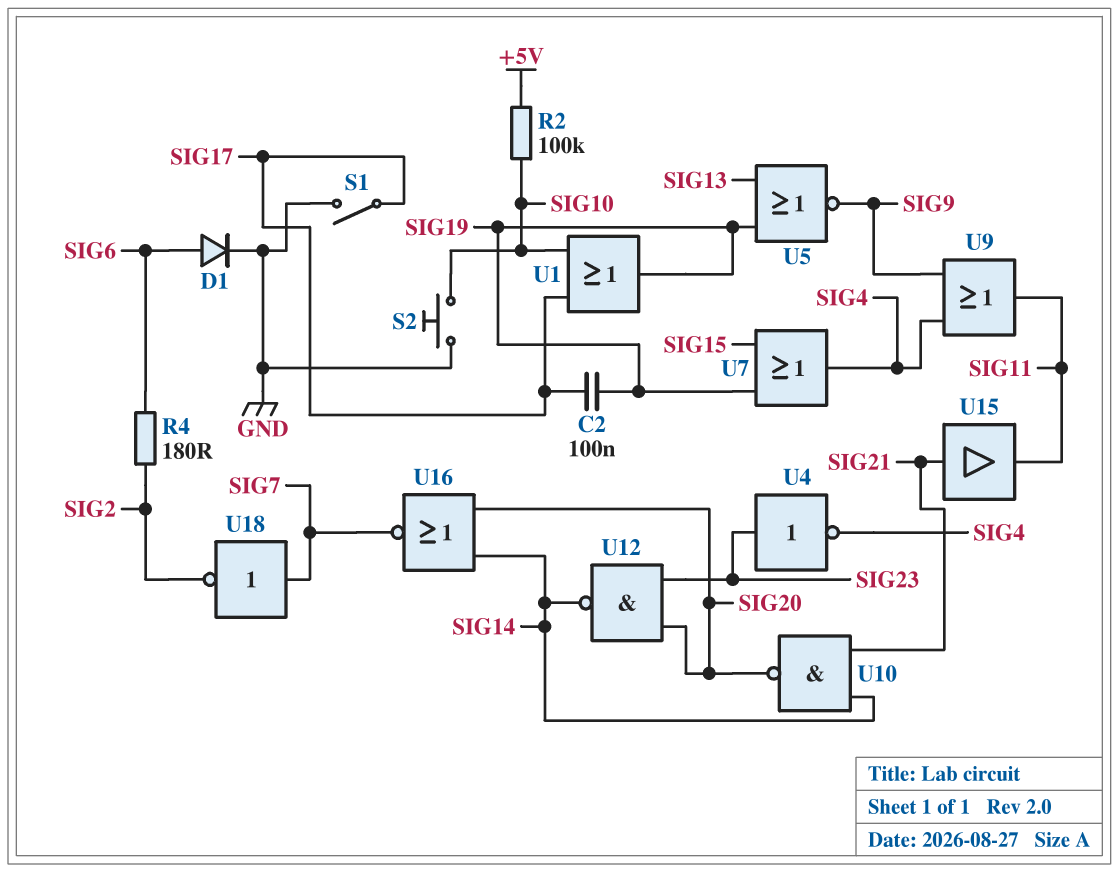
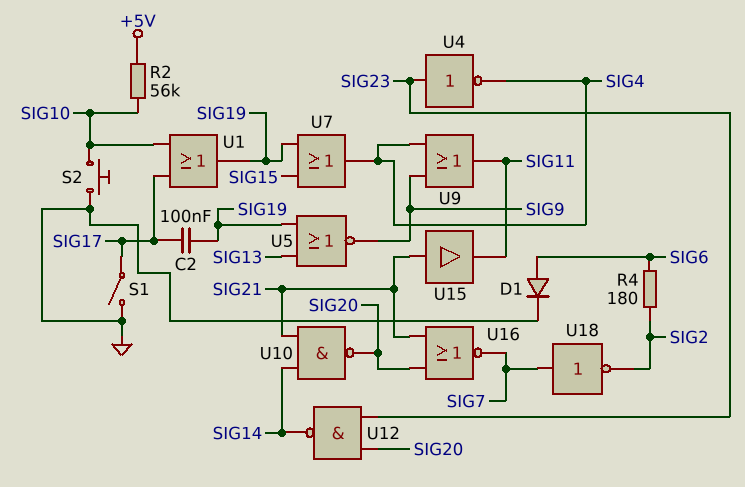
R2: 100k (+5V, SIG10) -> 56k (+5V, SIG10)
U16: NOR (in SIG14, in SIG20, out SIG7) -> NOR (in SIG20, in SIG21, out SIG7)

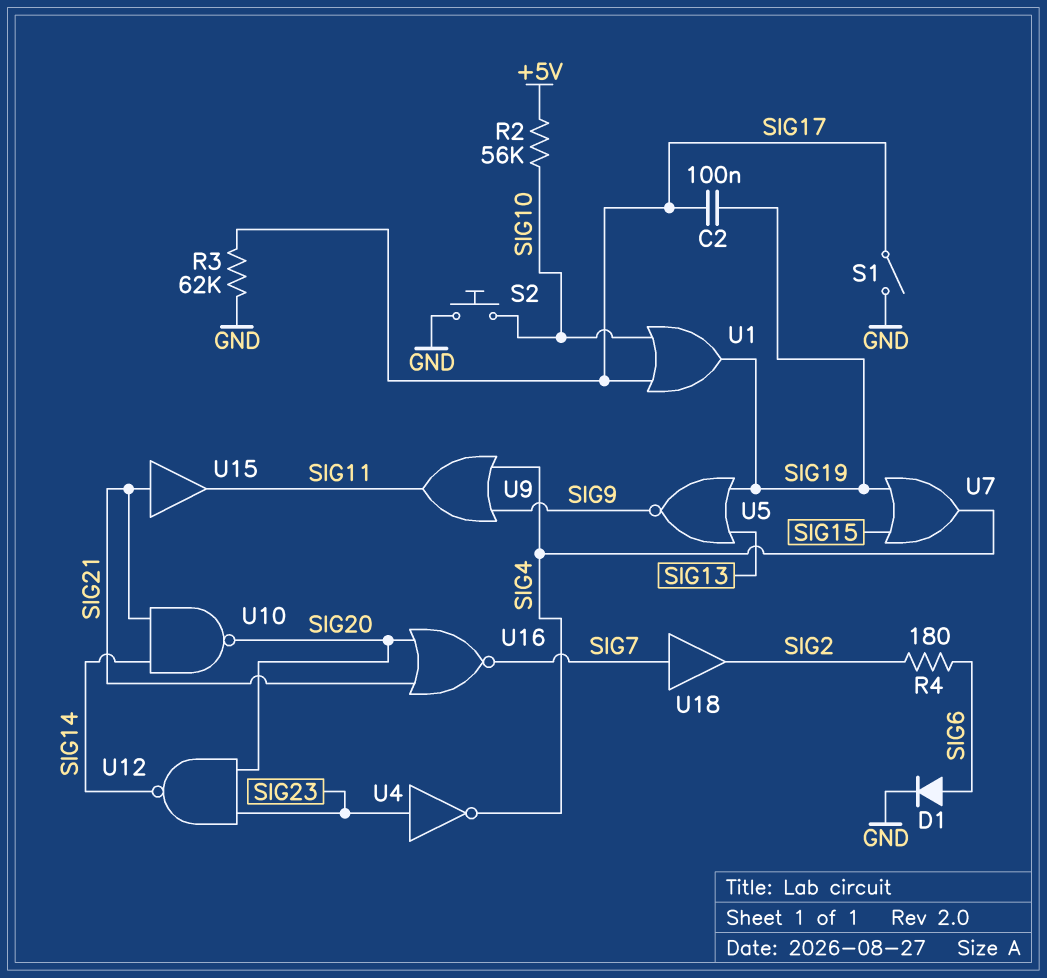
R3: none -> 62k (GND, SIG17)
U18: NOT (in SIG7, out SIG2) -> buffer (in SIG7, out SIG2)

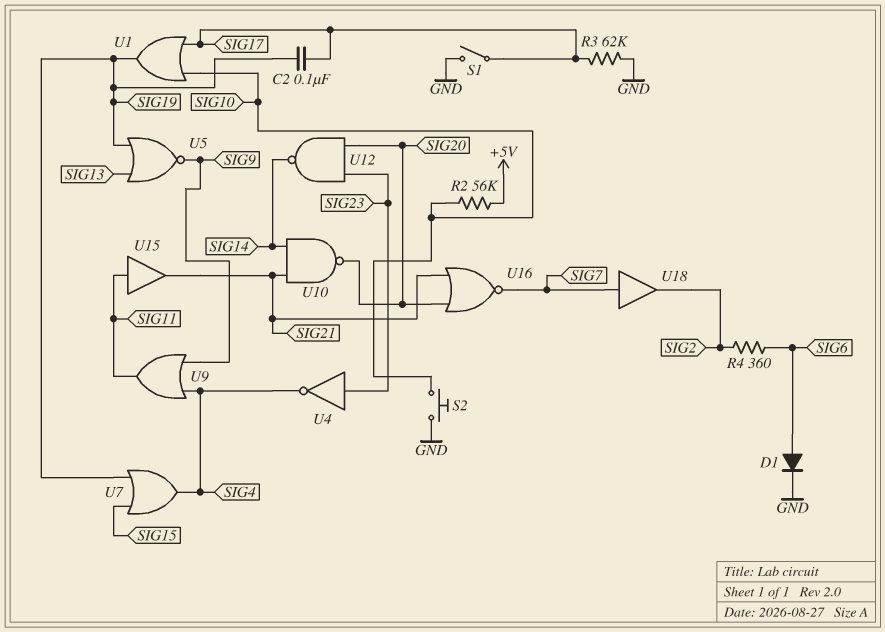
R4: 180 (SIG2, SIG6) -> 360 (SIG2, SIG6)
U15: buffer (in SIG21, out SIG11) -> buffer (in SIG11, out SIG21)

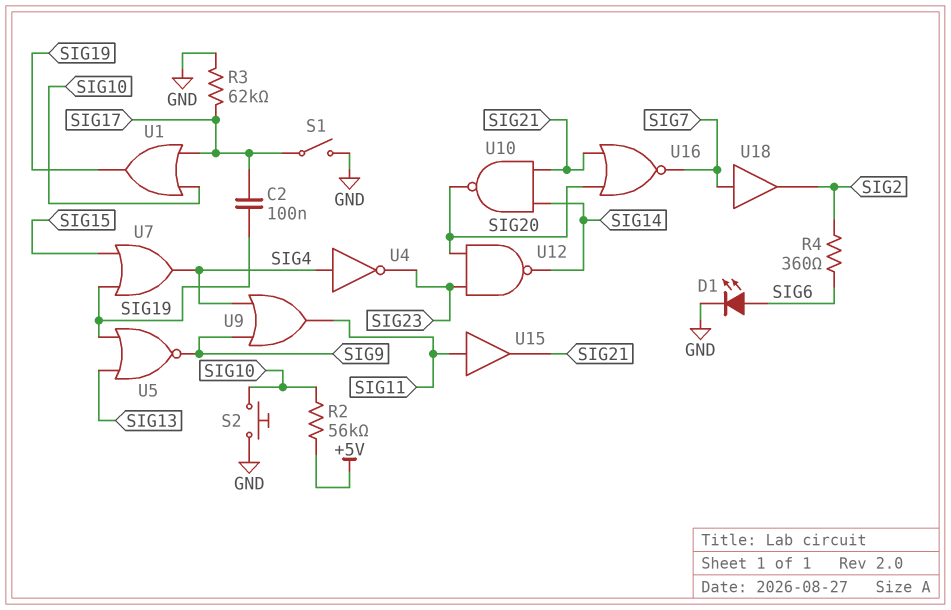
D1: diode (A SIG6, K GND) -> LED (A SIG6, K GND)
U4: NOT (in SIG23, out SIG4) -> NOT (in SIG4, out SIG23)

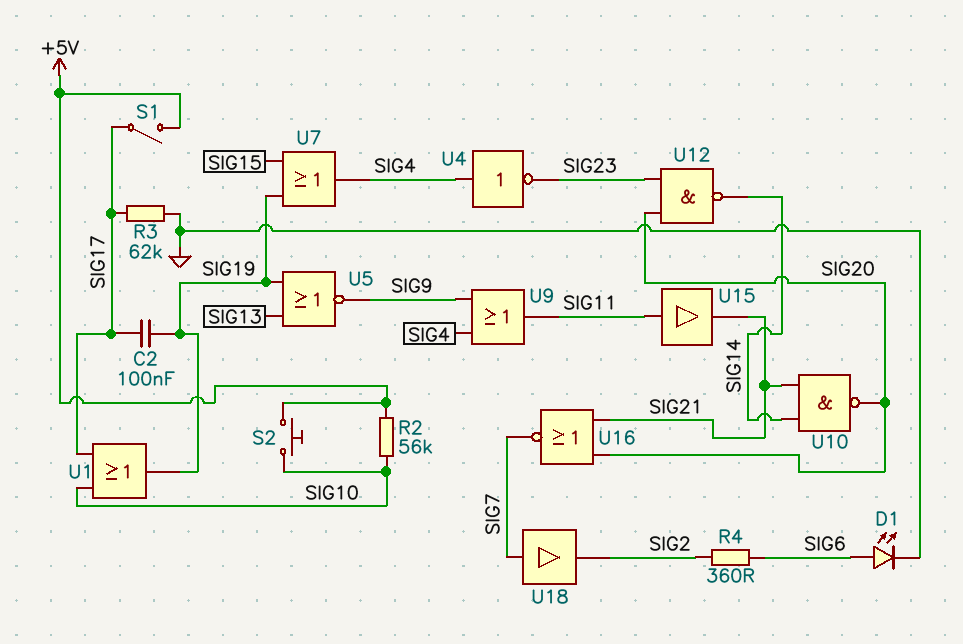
S1: switch (GND, SIG17) -> switch (+5V, SIG17)
S2: button (GND, SIG10) -> button (+5V, SIG10)

